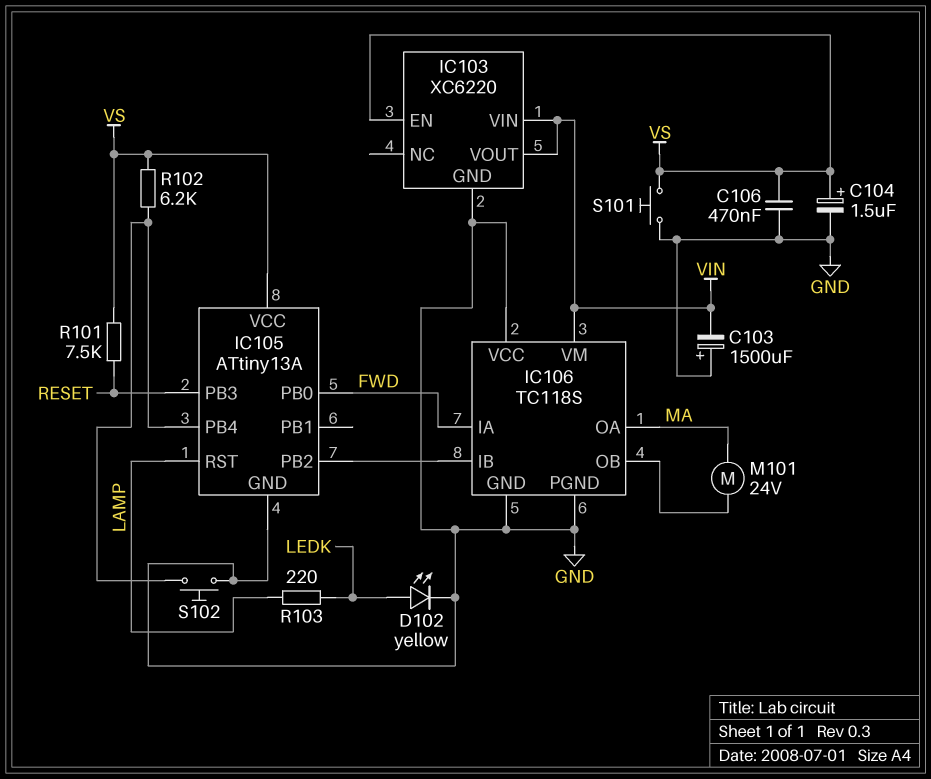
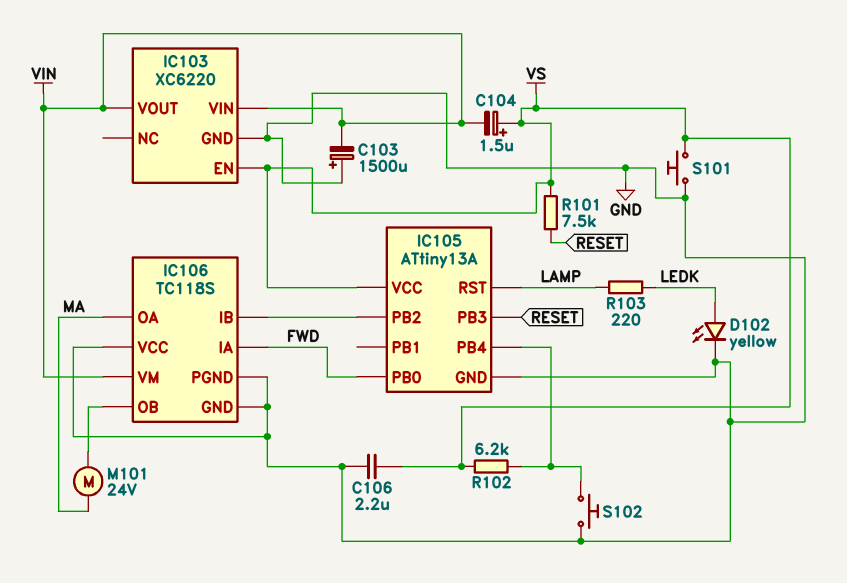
C104: 1.5uF (plus VS, minus GND) -> 1.5uF (plus VS, minus VIN)
C106: 470nF (GND, VS) -> 2.2uF (GND, VS)

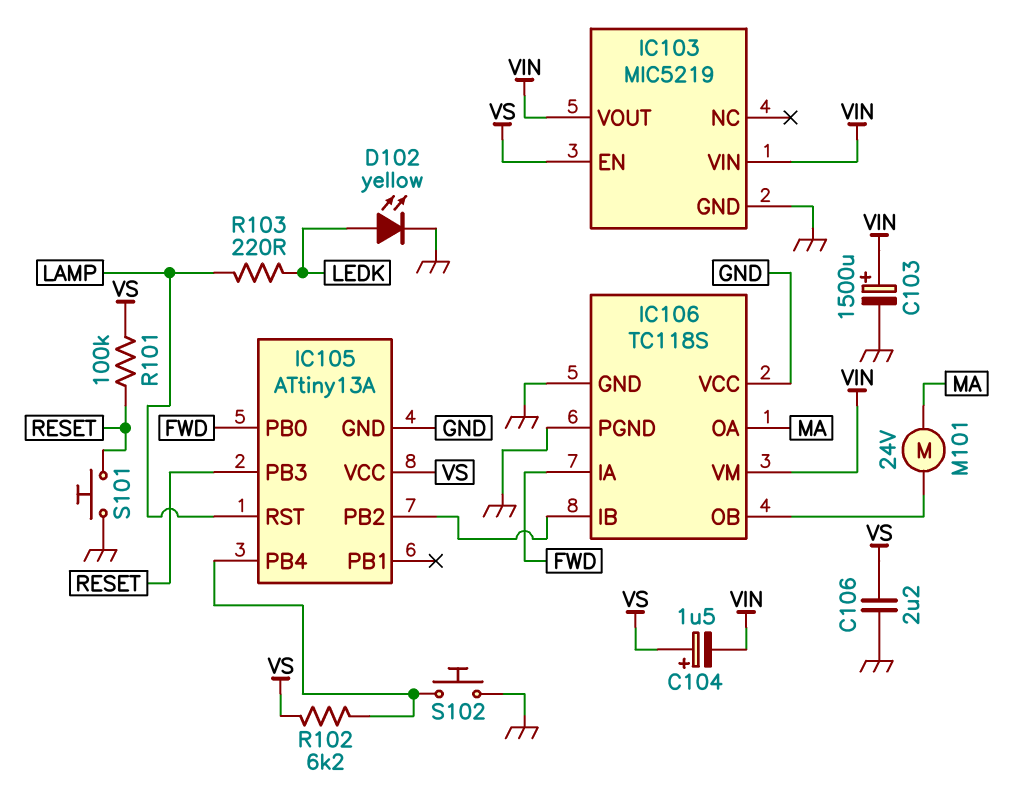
C103: 1500uF (plus GND, minus VIN) -> 1500uF (plus VIN, minus GND)
IC103: XC6220 -> MIC5219
R101: 7.5k (RESET, VS) -> 100k (RESET, VS)
S101: button (GND, VS) -> button (GND, RESET)

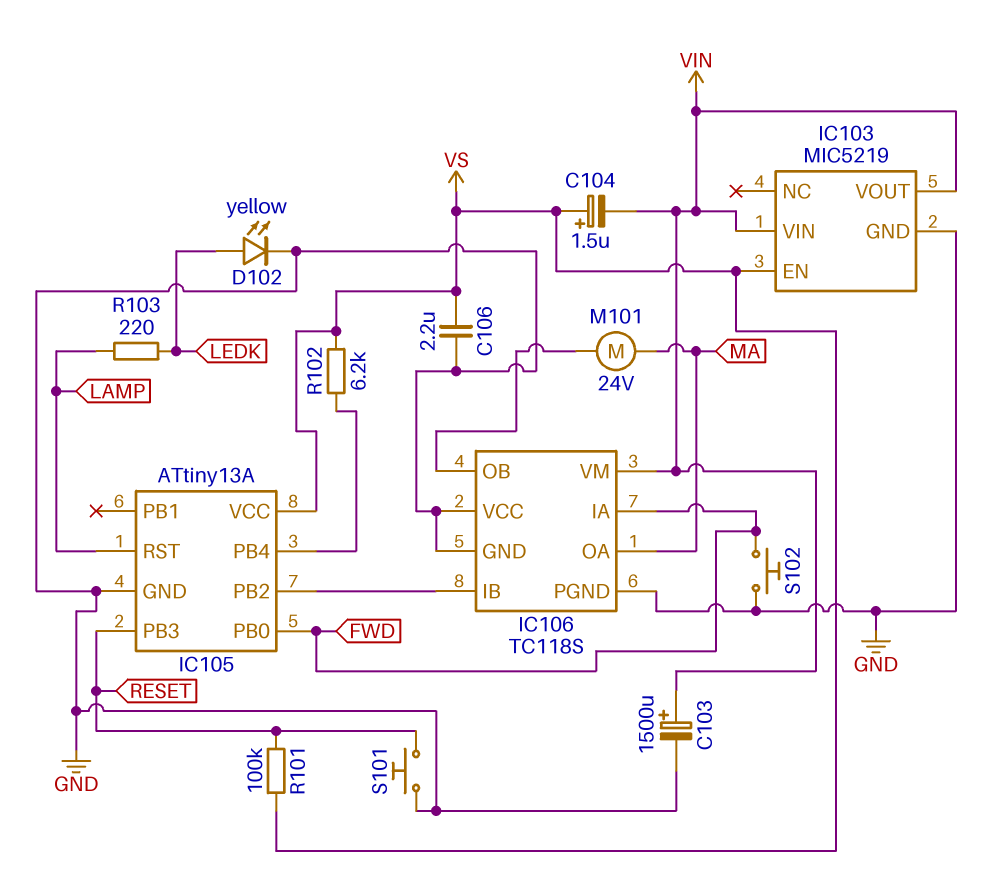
S102: button (GND, IC105/PB4) -> button (FWD, GND)

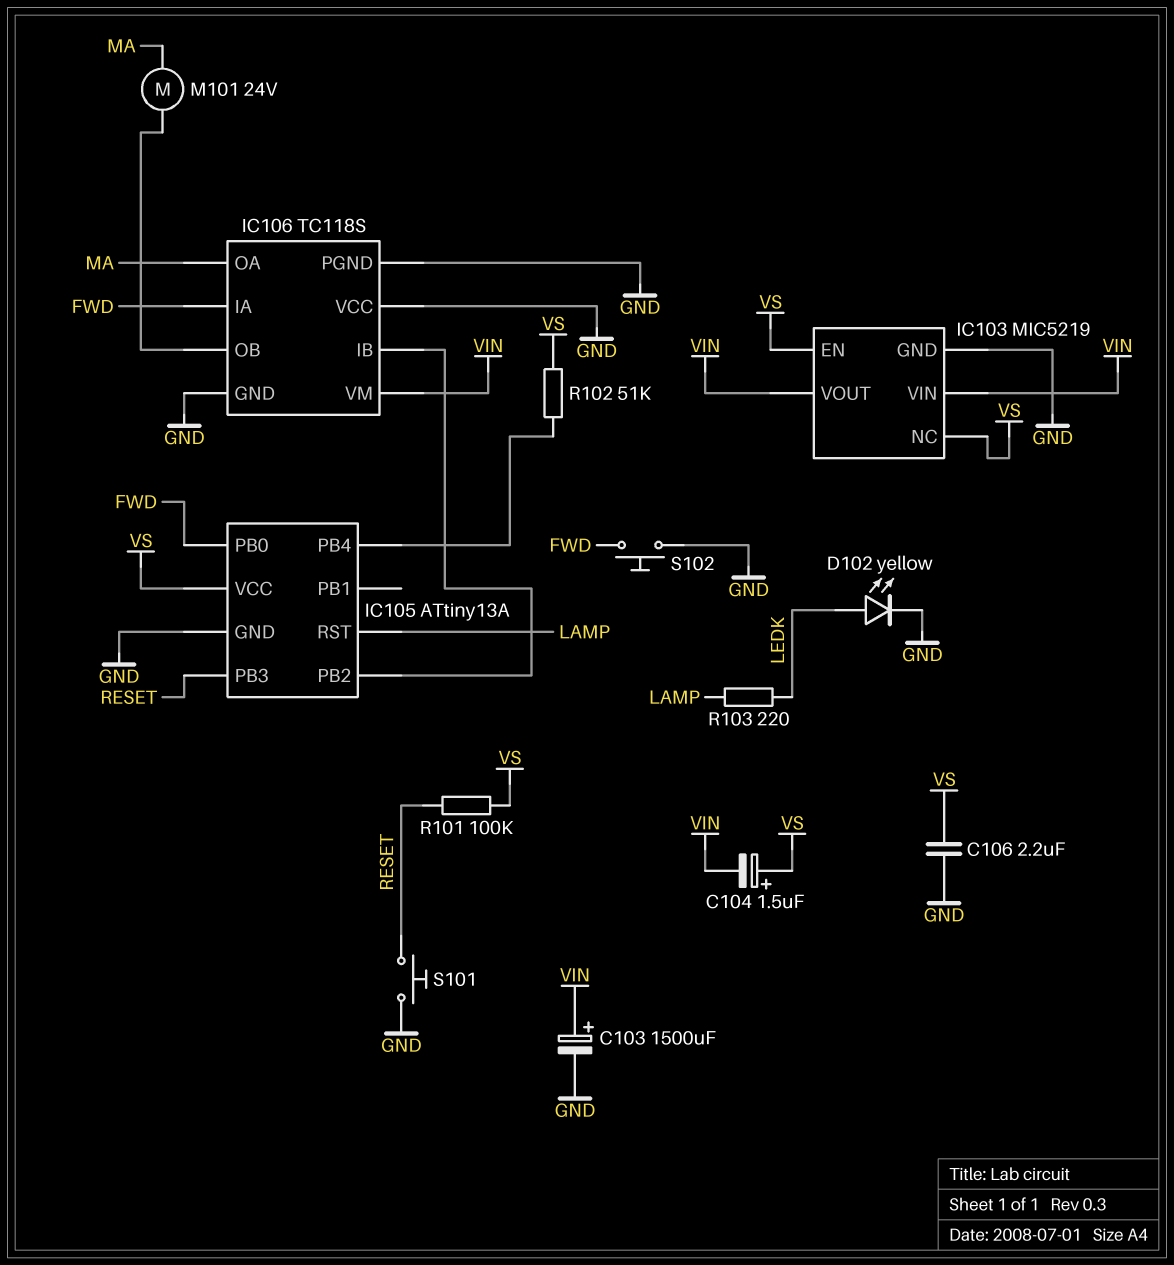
IC103 pin NC: none -> VS
R102: 6.2k (IC105/PB4, VS) -> 51k (IC105/PB4, VS)

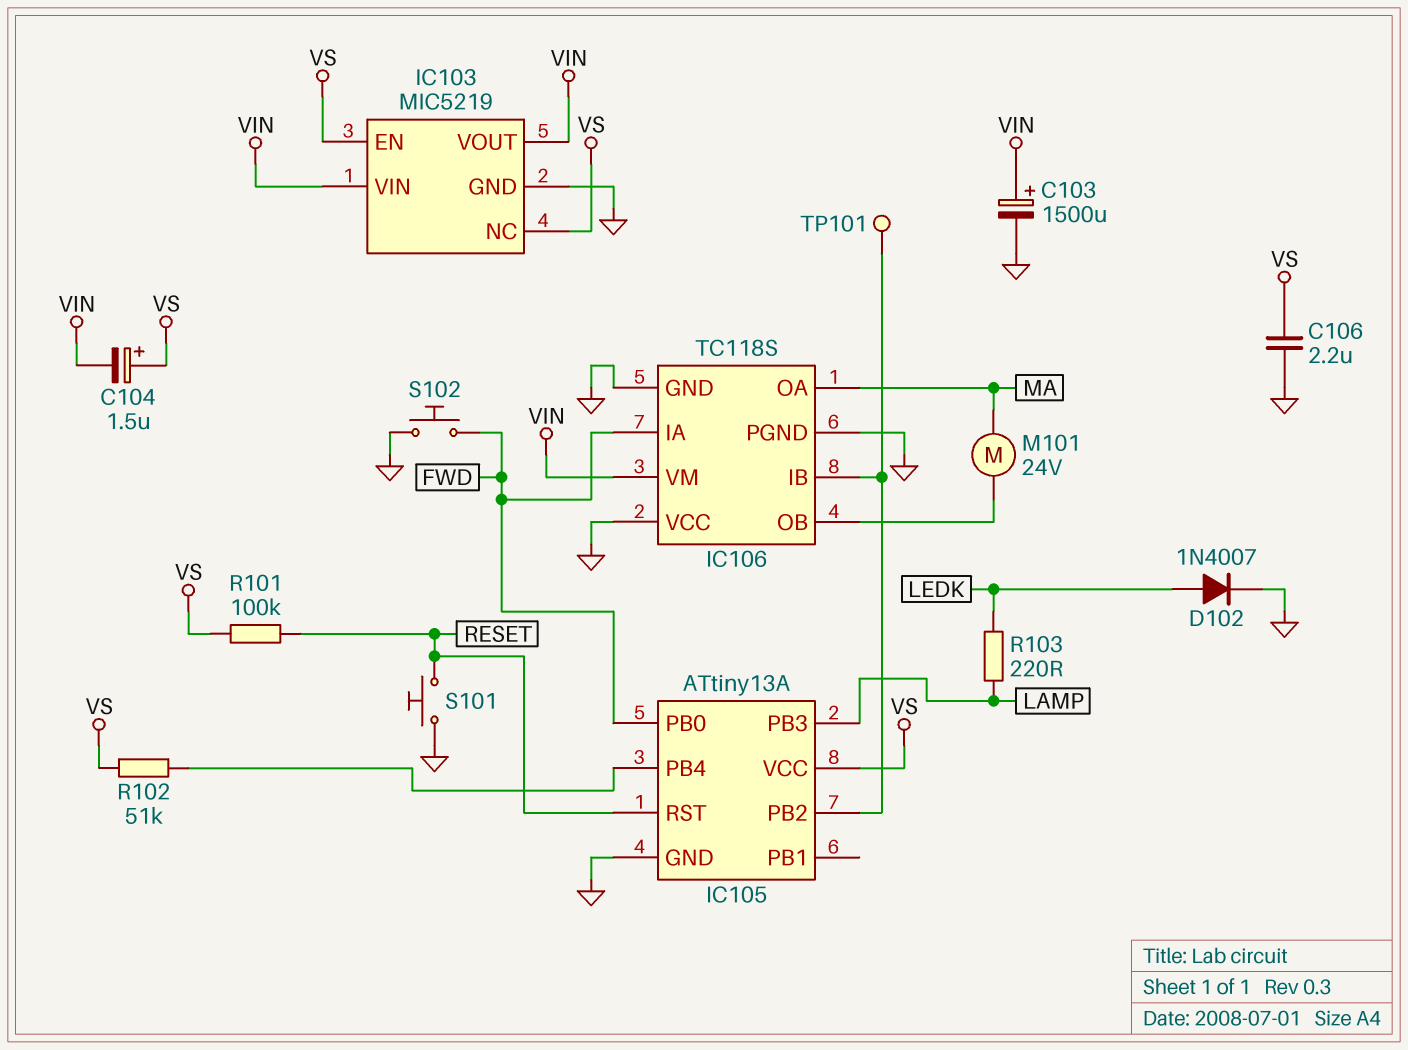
D102: LED yellow (A LEDK, K GND) -> diode 1N4007 (A LEDK, K GND)
IC105 pin PB3: RESET -> LAMP
IC105 pin RST: LAMP -> RESET
TP101: none -> test point (IC105/PB2)

